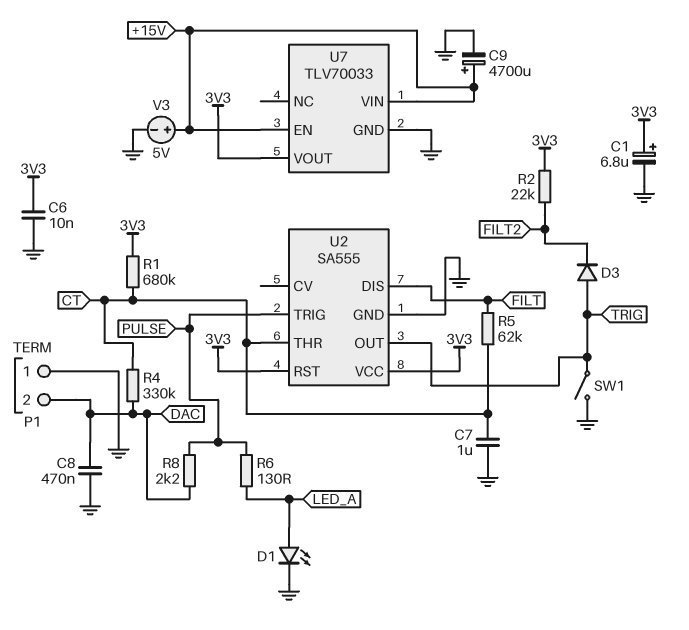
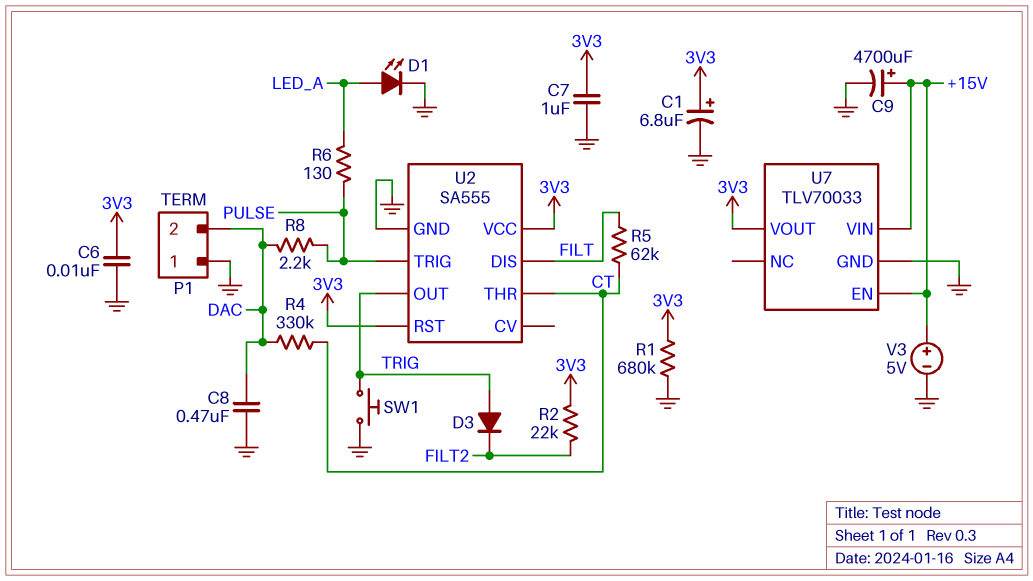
C7: 1uF (CT, GND) -> 1uF (3V3, GND)
R1: 680k (3V3, CT) -> 680k (3V3, GND)
SW1: switch (GND, TRIG) -> button (GND, TRIG)

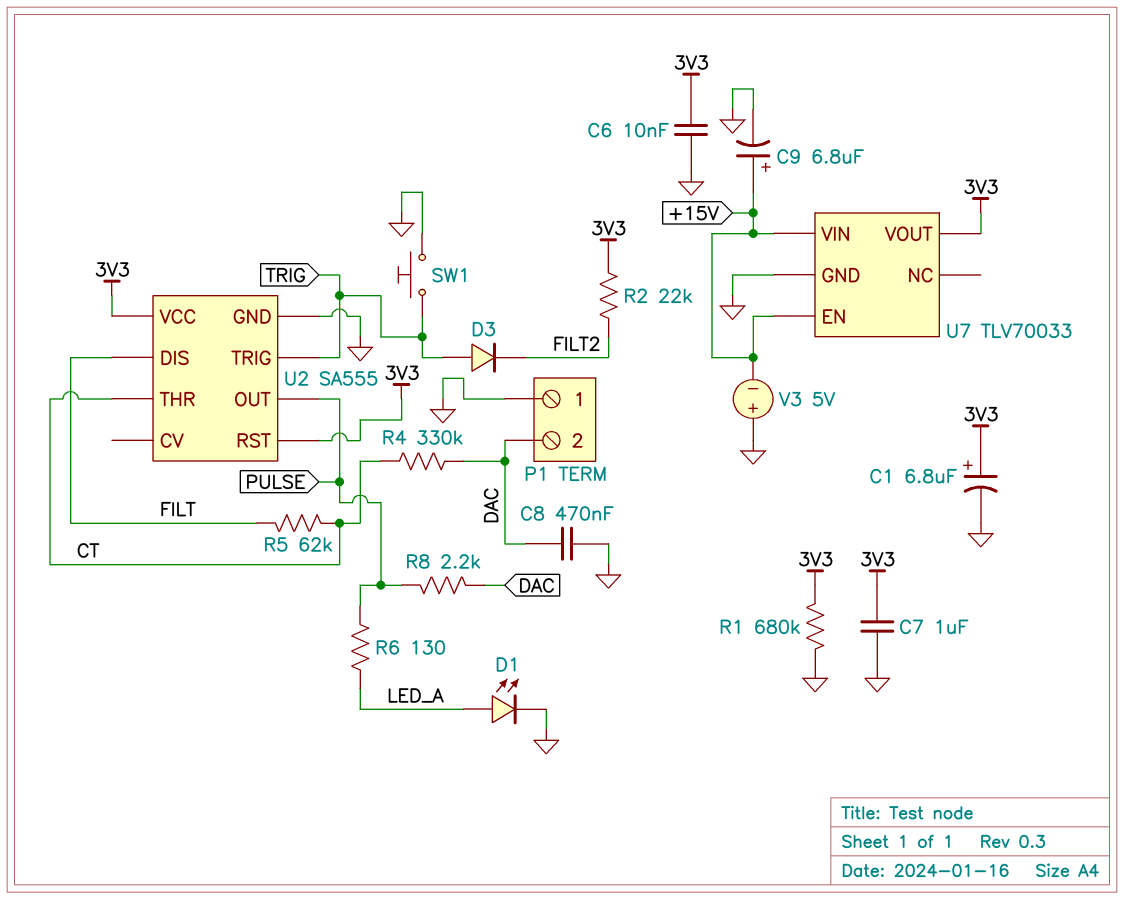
C9: 4700uF (plus +15V, minus GND) -> 6.8uF (plus +15V, minus GND)
U2 pin OUT: TRIG -> PULSE
U2 pin TRIG: PULSE -> TRIG
V3: 5V (plus +15V, minus GND) -> 5V (plus GND, minus +15V)

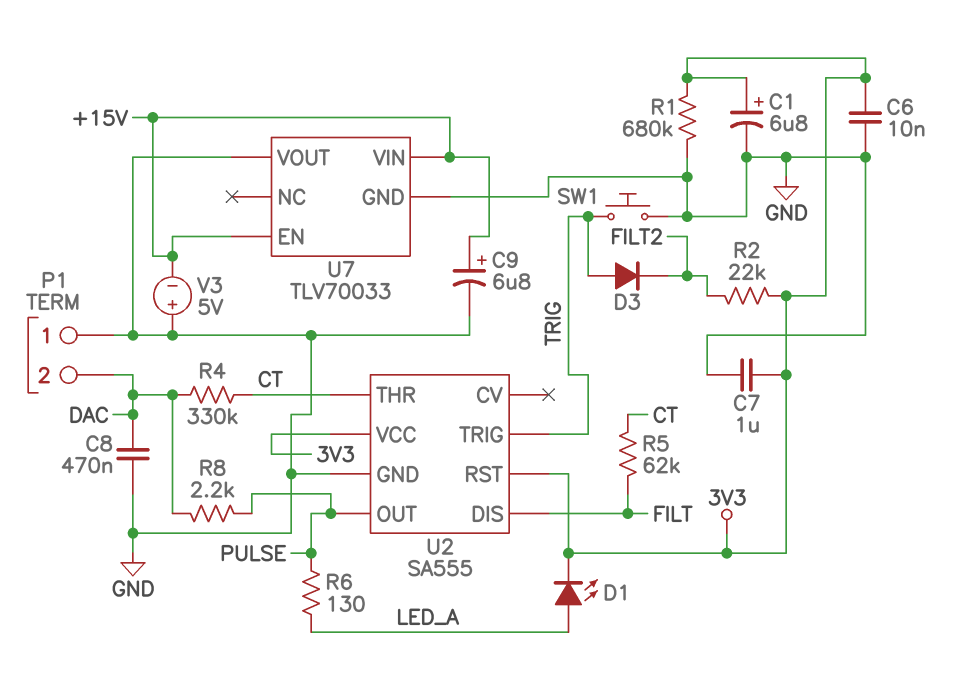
D1: LED (A LED_A, K GND) -> LED (A LED_A, K 3V3)
U7 pin VOUT: 3V3 -> GND

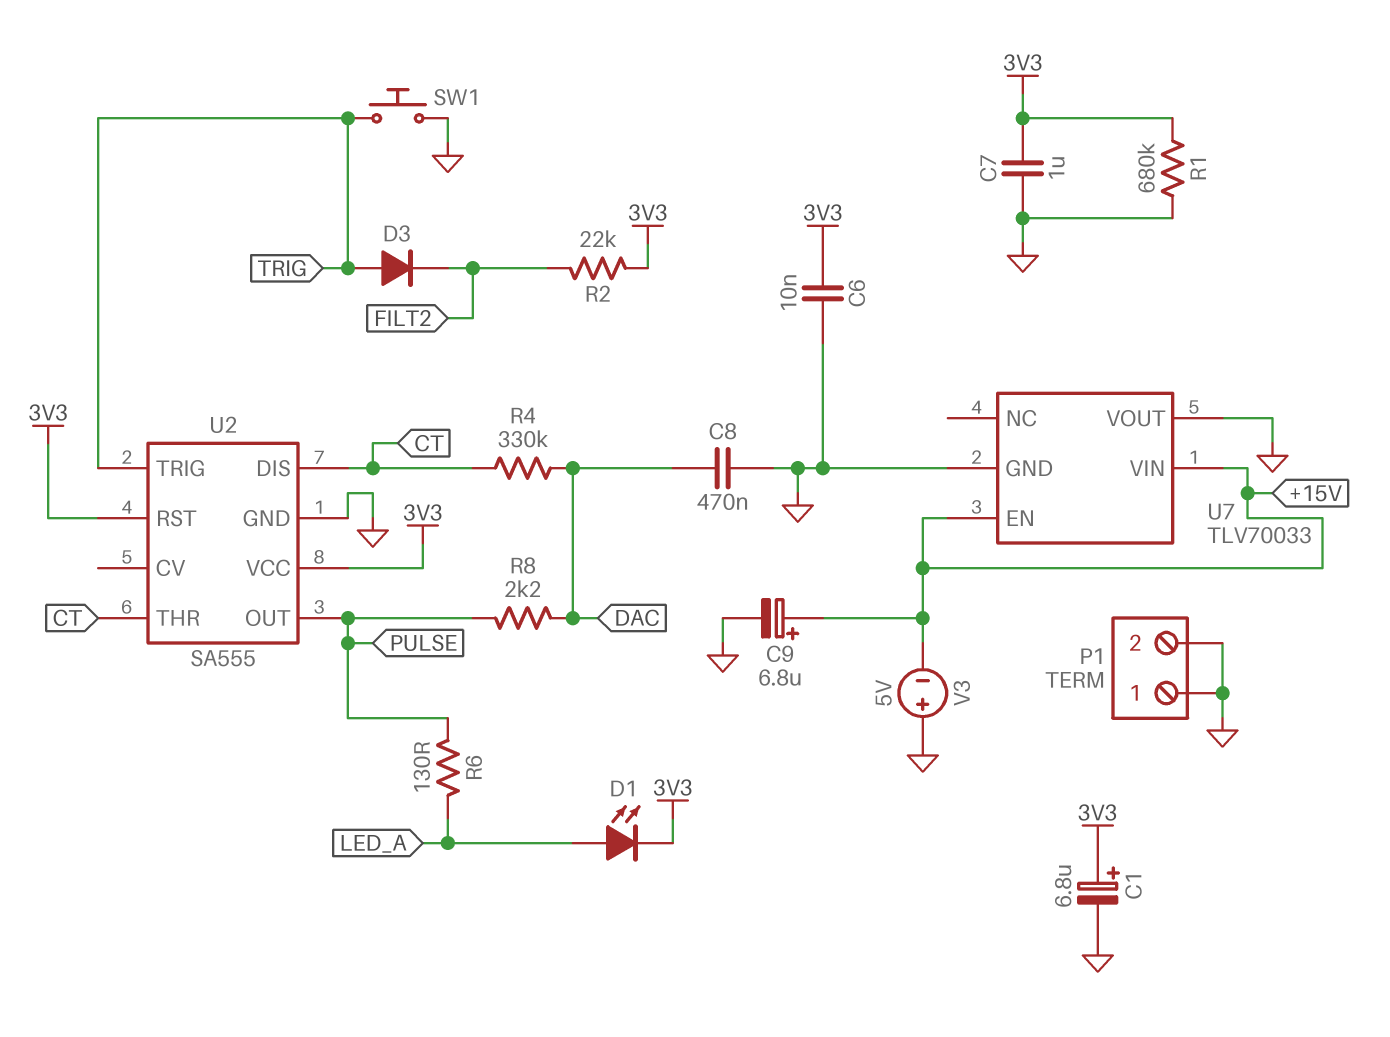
P1 pin 2: DAC -> GND
R5: 62k (CT, FILT) -> none
U2 pin DIS: FILT -> CT

